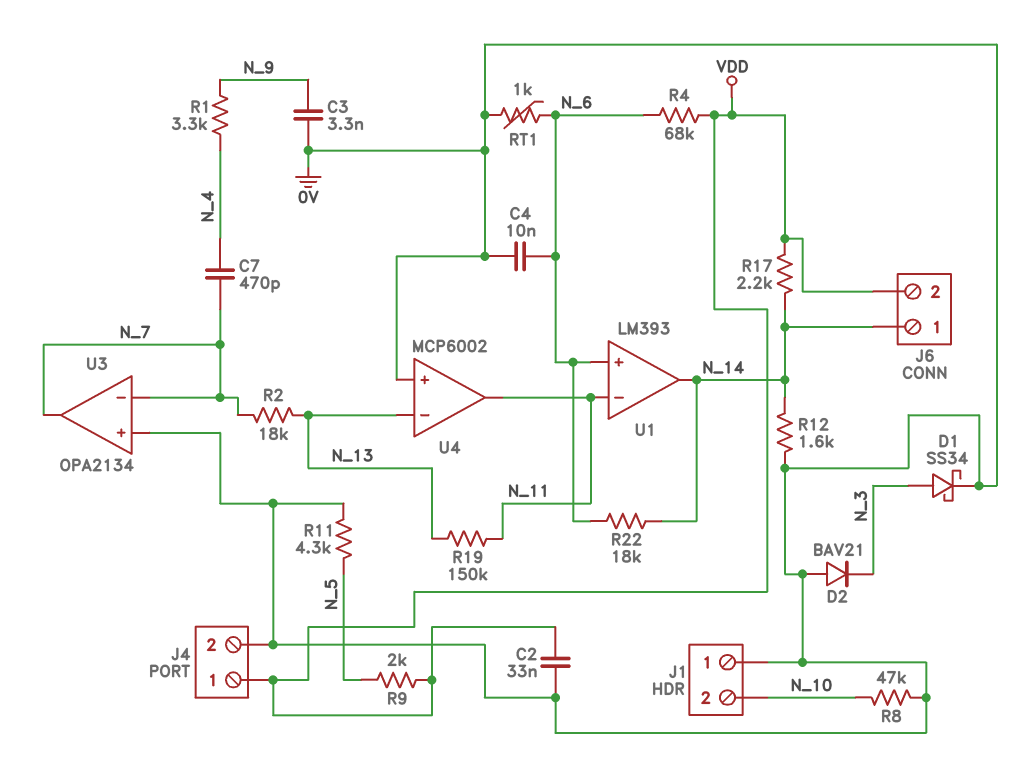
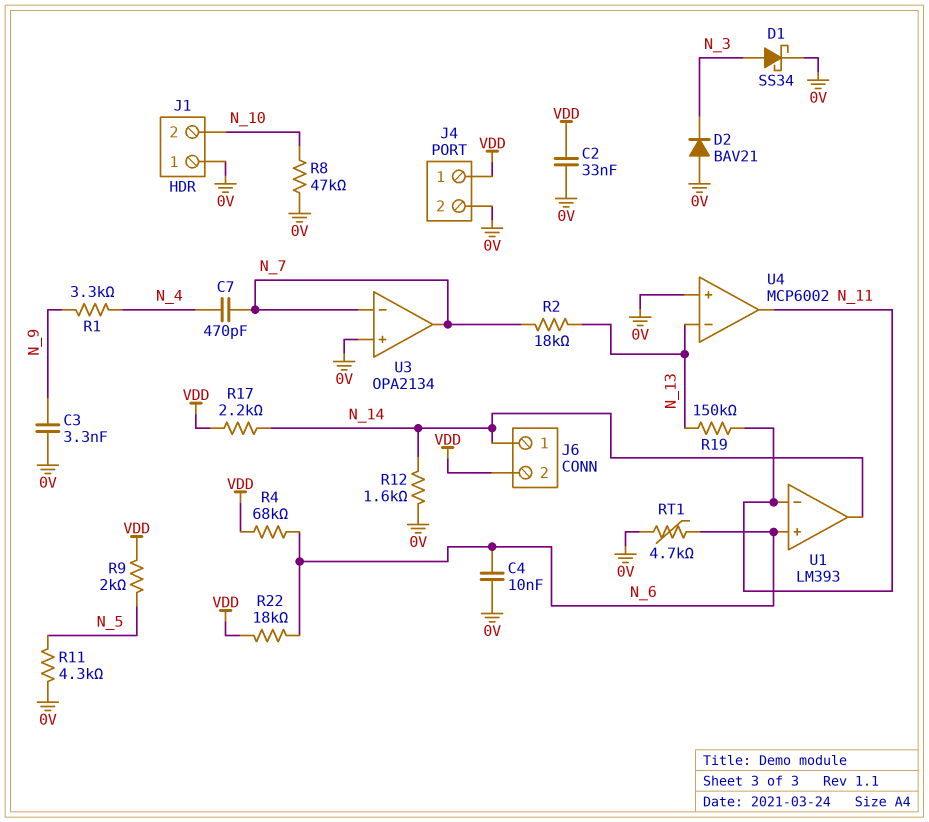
R22: 18k (N_6, N_14) -> 18k (N_6, VDD)
RT1: 1k (0V, N_6) -> 4.7k (0V, N_6)

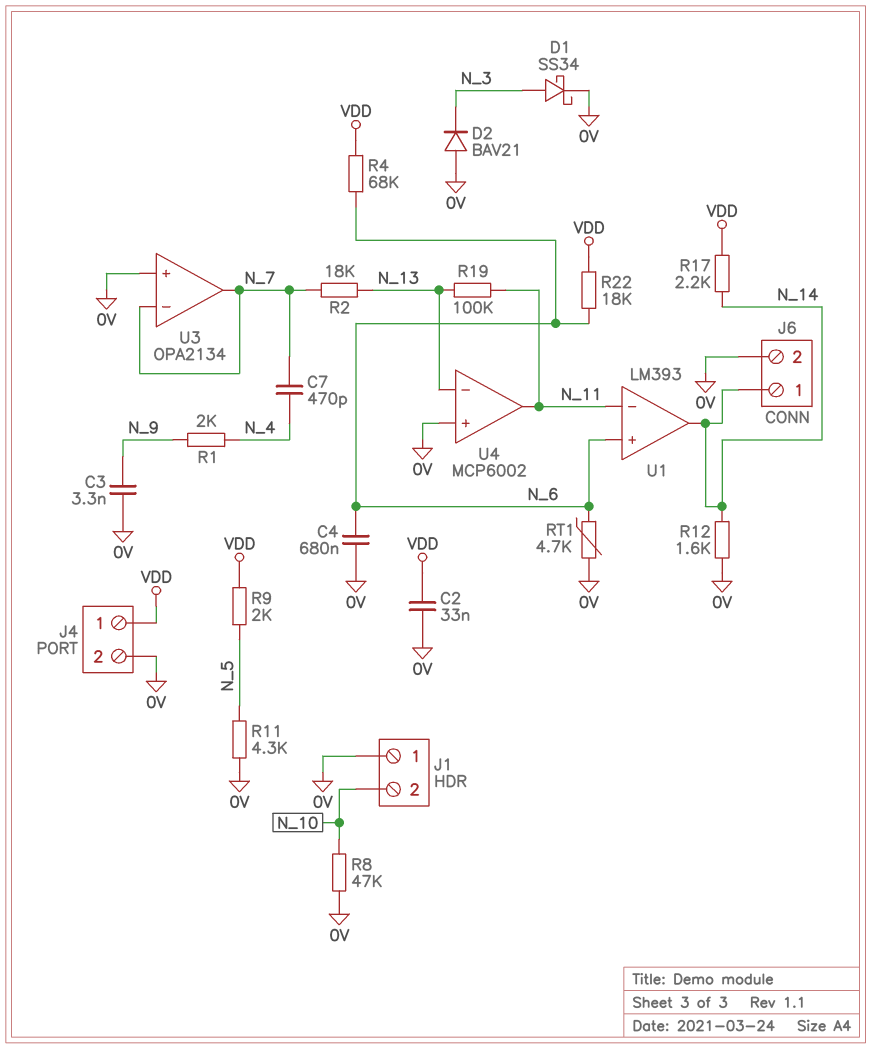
C4: 10nF (0V, N_6) -> 680nF (0V, N_6)
J6 pin 2: VDD -> 0V
R1: 3.3k (N_4, N_9) -> 2k (N_4, N_9)
R19: 150k (N_11, N_13) -> 100k (N_11, N_13)

